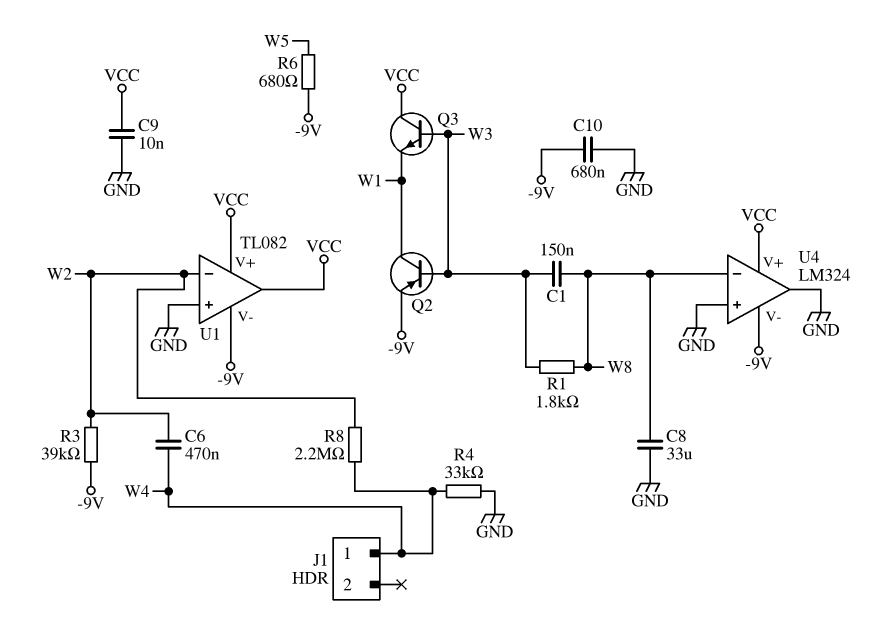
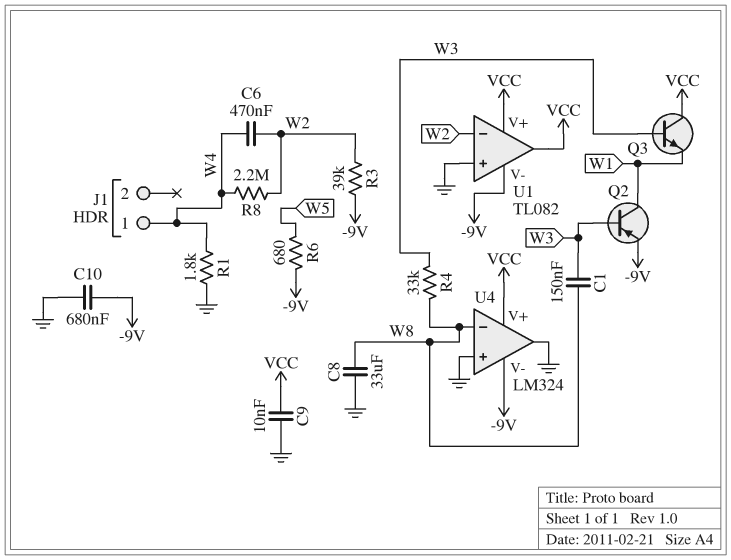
R1: 1.8k (W3, W8) -> 1.8k (GND, W4)
R4: 33k (GND, W4) -> 33k (W3, W8)

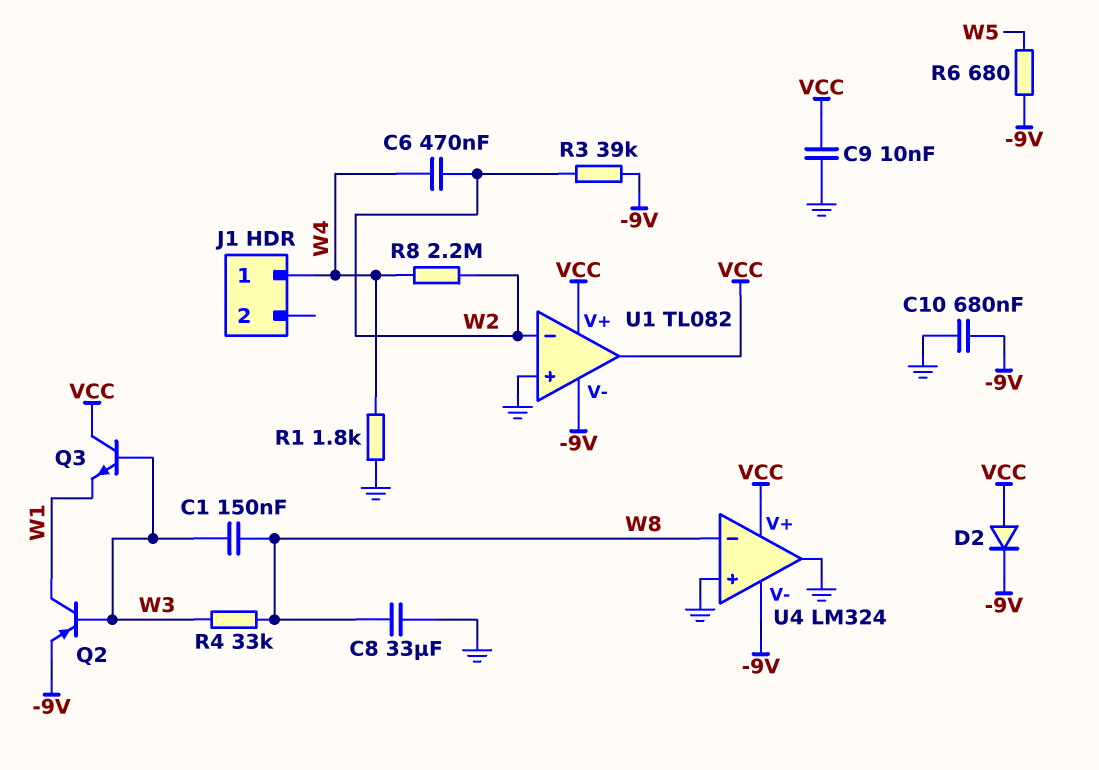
D2: none -> diode (A VCC, K -9V)

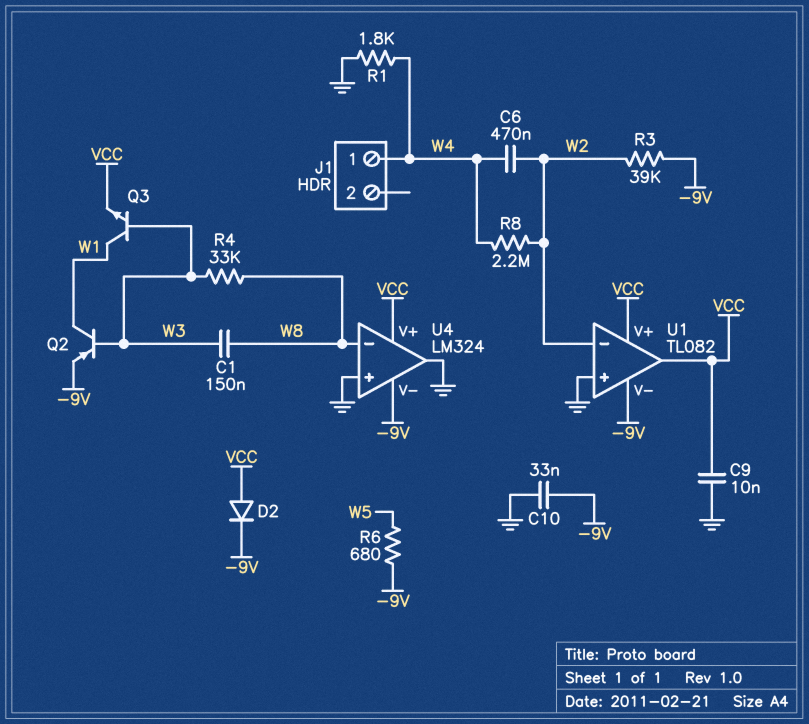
C8: 33uF (GND, W8) -> none
C10: 680nF (-9V, GND) -> 33nF (-9V, GND)
Q3: NPN (B W3, C VCC, E W1) -> NPN (B W3, C W1, E VCC)

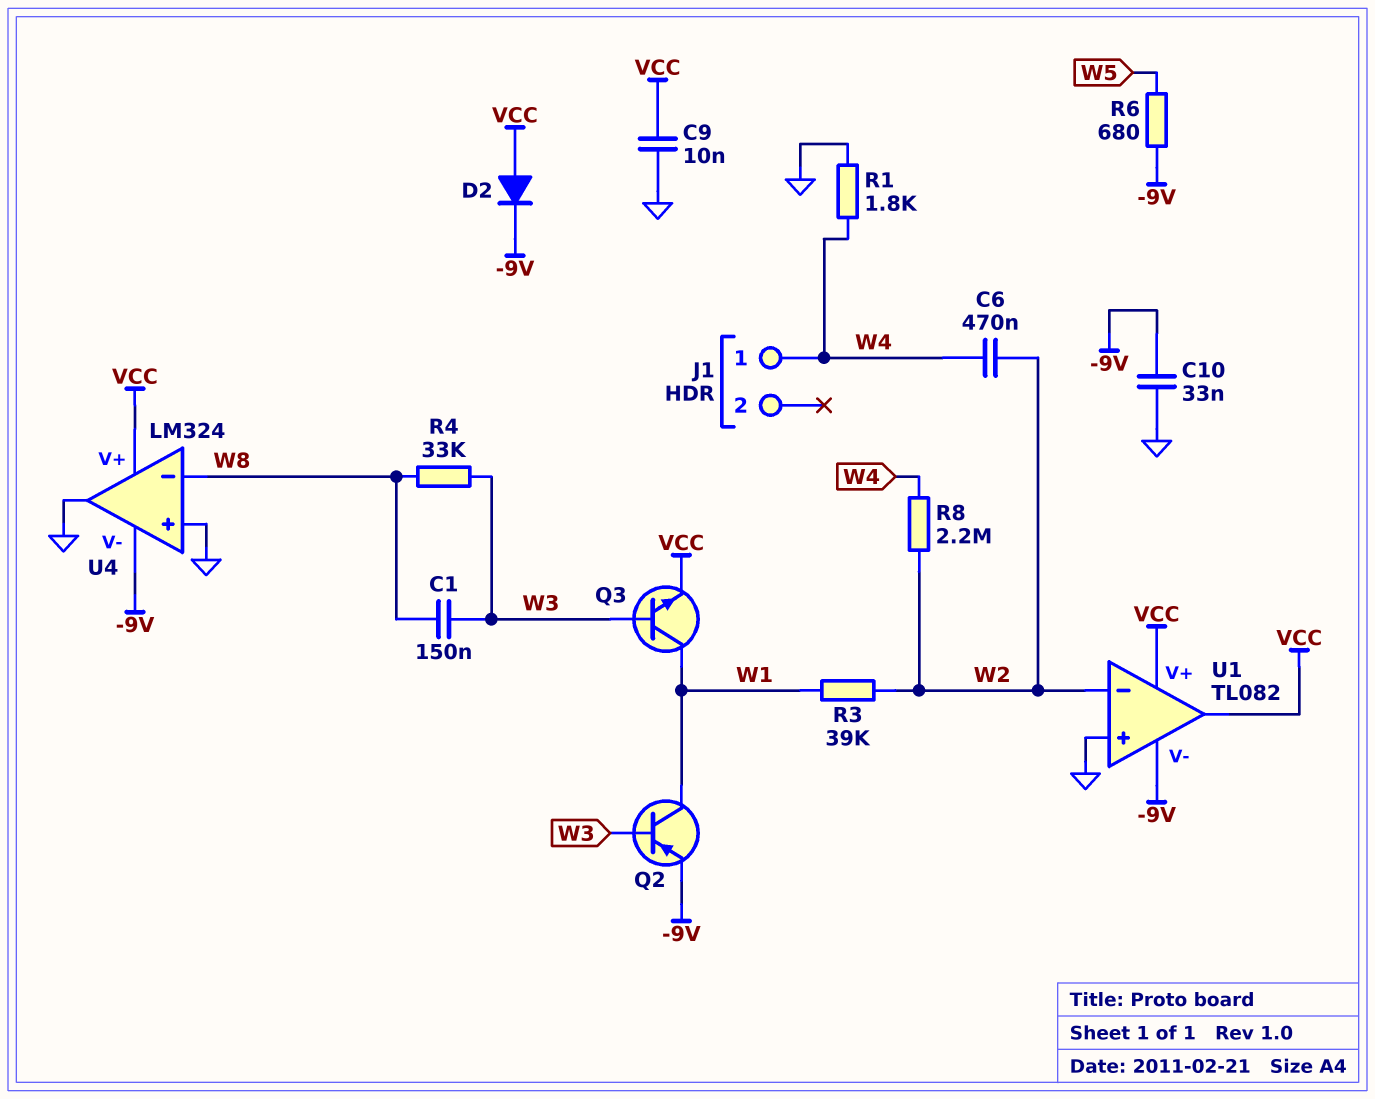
R3: 39k (-9V, W2) -> 39k (W1, W2)

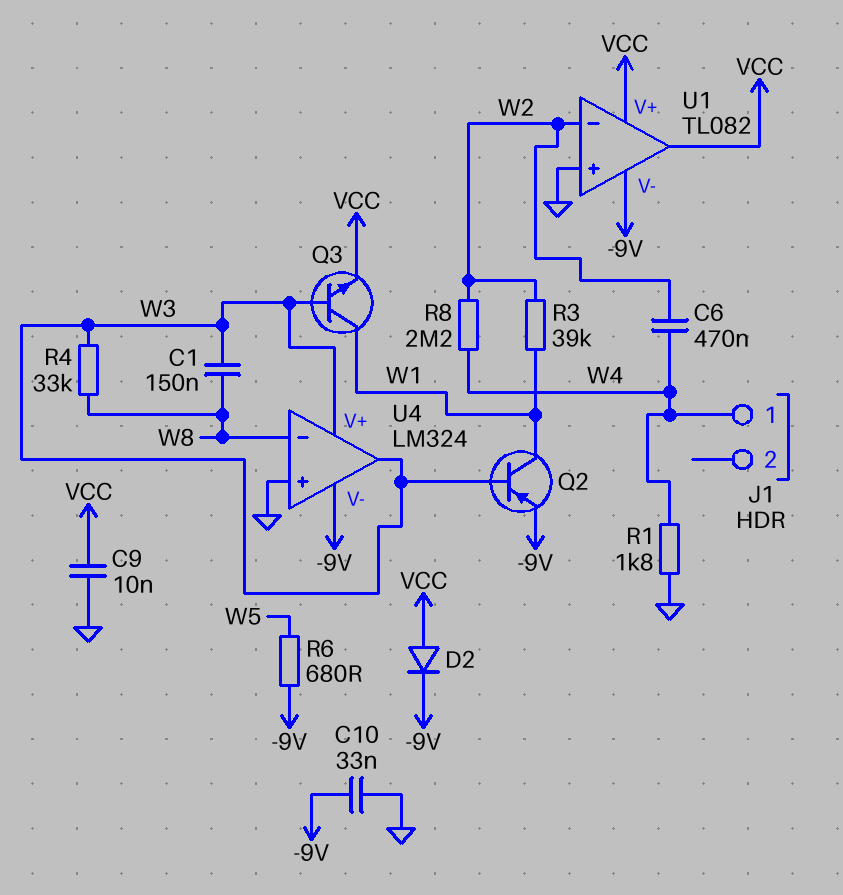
U4 pin V+: VCC -> W3
U4 pin out: GND -> W3

